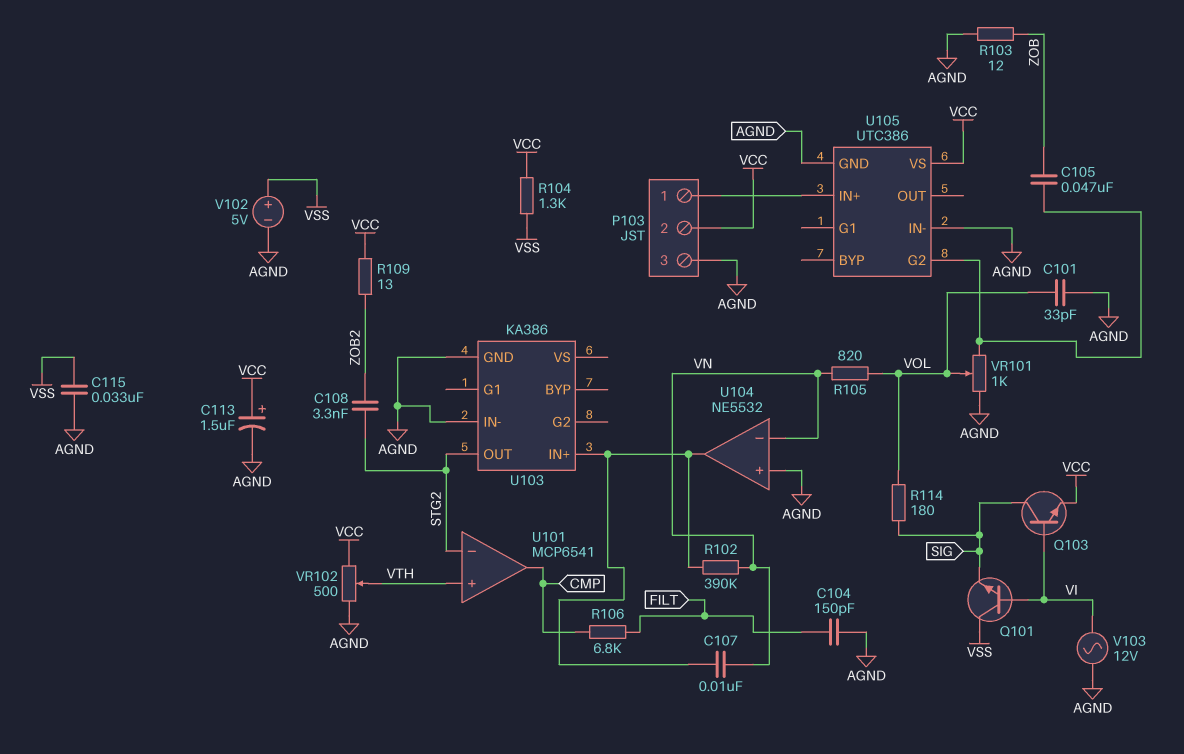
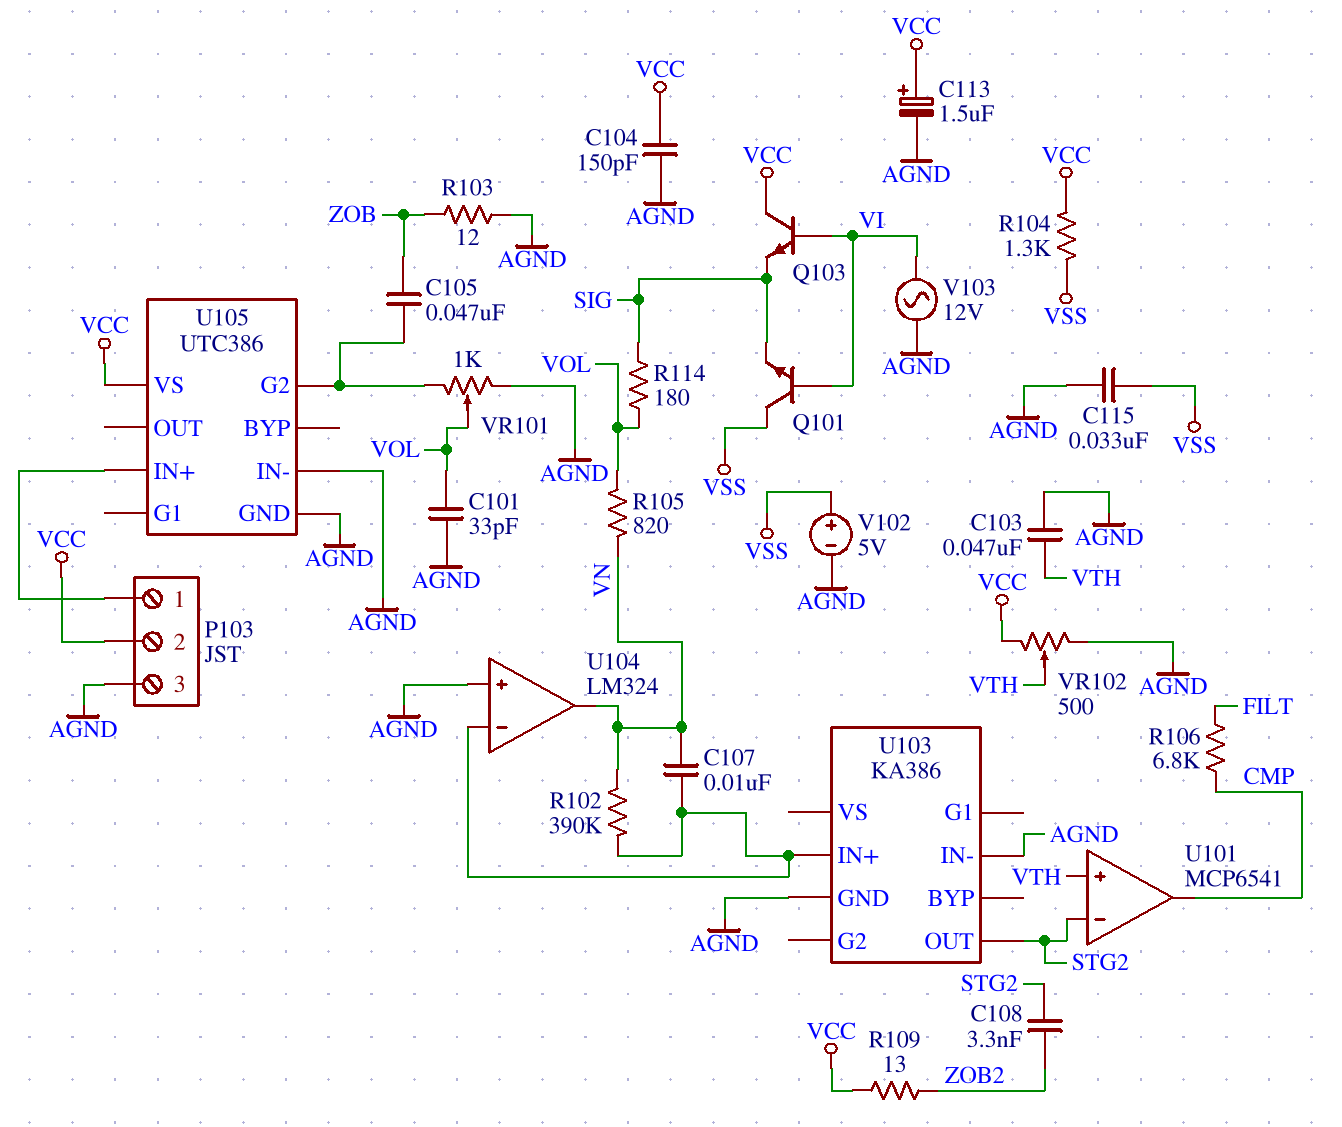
C103: none -> 47nF (AGND, VTH)
C104: 150pF (AGND, FILT) -> 150pF (AGND, VCC)
Q103: NPN (B VI, C SIG, E VCC) -> NPN (B VI, C VCC, E SIG)
U104: NE5532 -> LM324
U104 pin in-: VN -> U103/IN+
U104 pin out: U103/IN+ -> VN

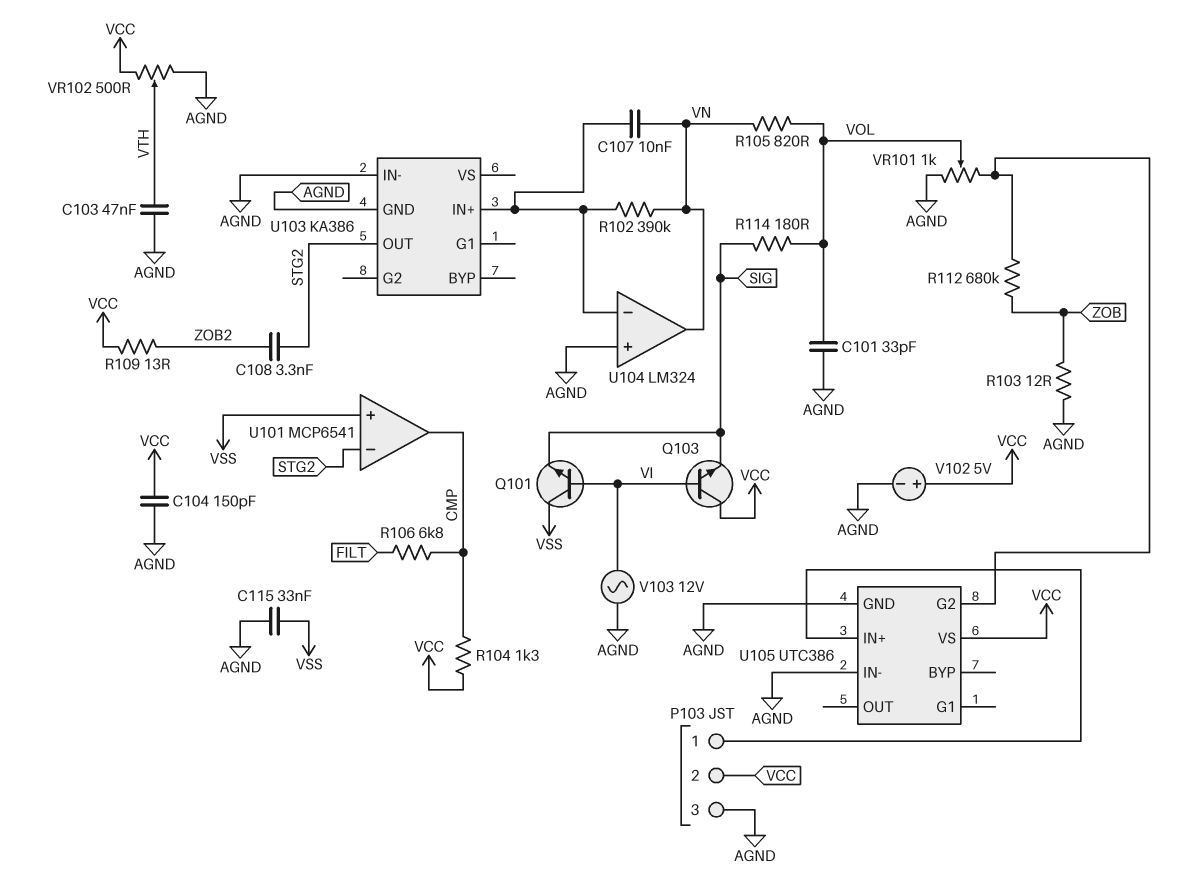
C105: 47nF (U105/G2, ZOB) -> none
C113: 1.5uF (plus VCC, minus AGND) -> none
R104: 1.3k (VCC, VSS) -> 1.3k (CMP, VCC)
R112: none -> 680k (U105/G2, ZOB)
U101 pin in+: VTH -> VSS
V102: 5V (plus VSS, minus AGND) -> 5V (plus VCC, minus AGND)

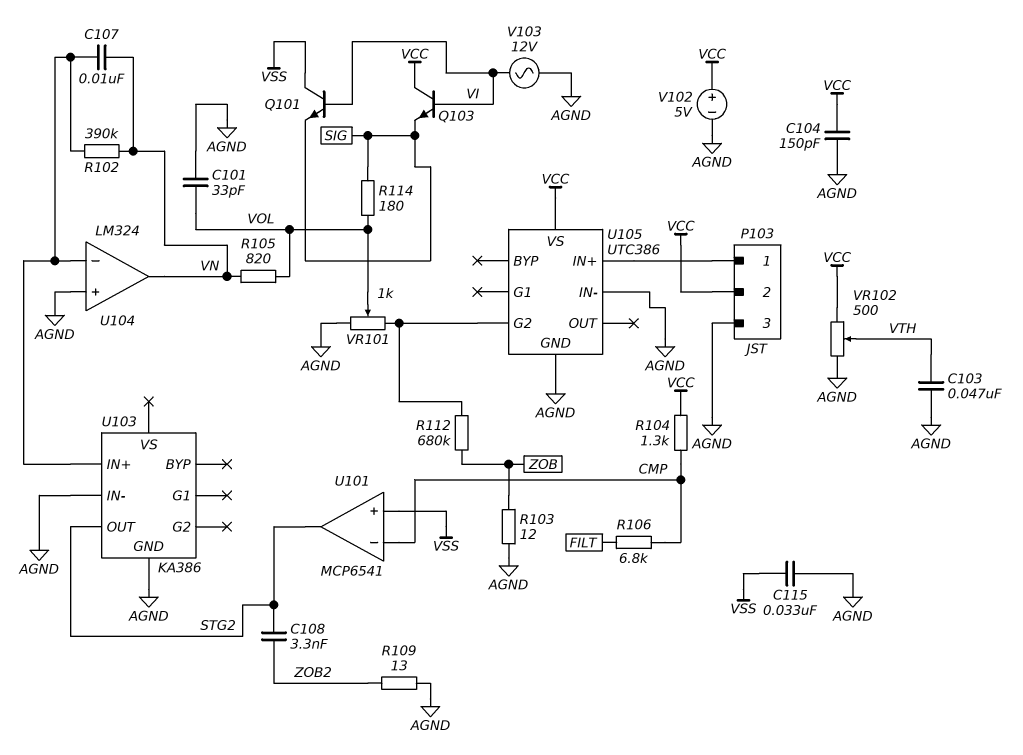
R109: 13 (VCC, ZOB2) -> 13 (AGND, ZOB2)
U101 pin in-: STG2 -> CMP
U101 pin out: CMP -> STG2

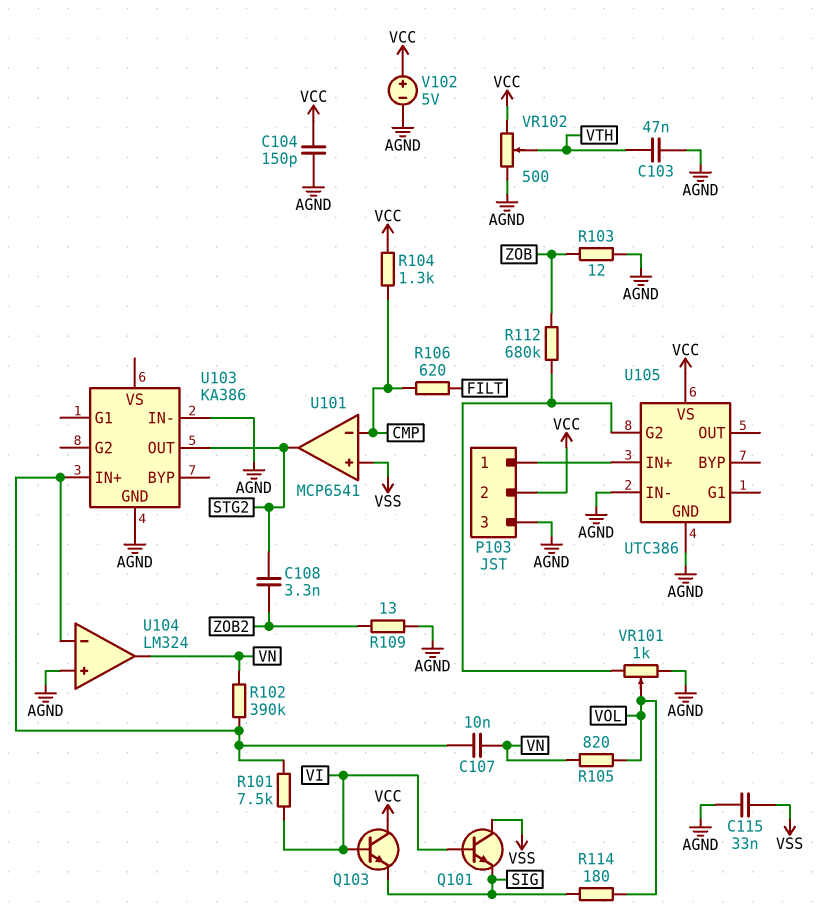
C101: 33pF (AGND, VOL) -> none
R101: none -> 7.5k (U103/IN+, VI)
R106: 6.8k (CMP, FILT) -> 620 (CMP, FILT)
V103: AC 12V (AGND, VI) -> none

